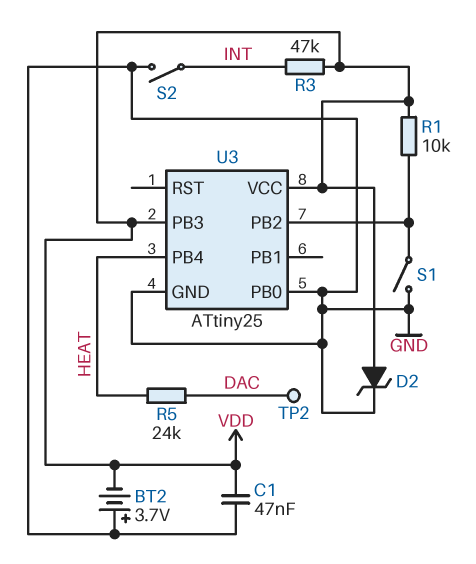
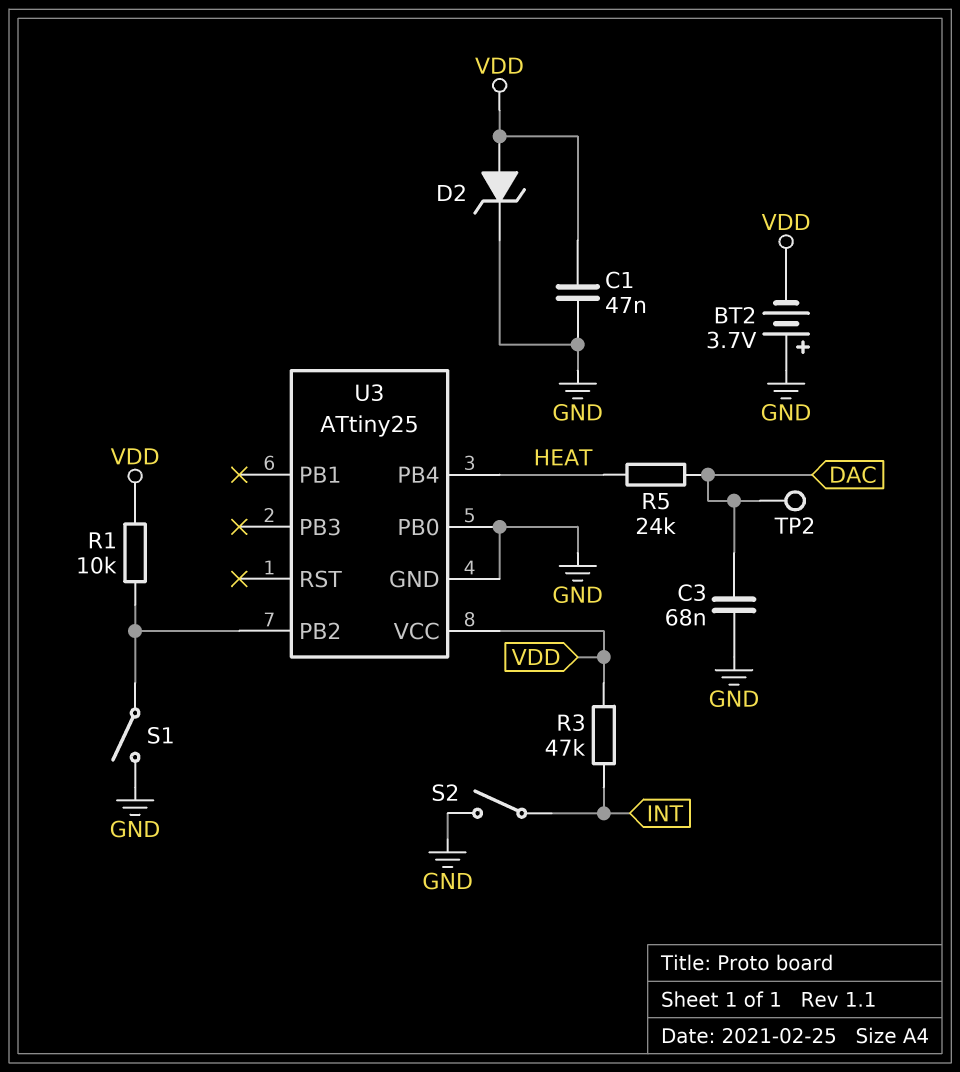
C3: none -> 68nF (DAC, GND)
U3 pin PB3: VDD -> none

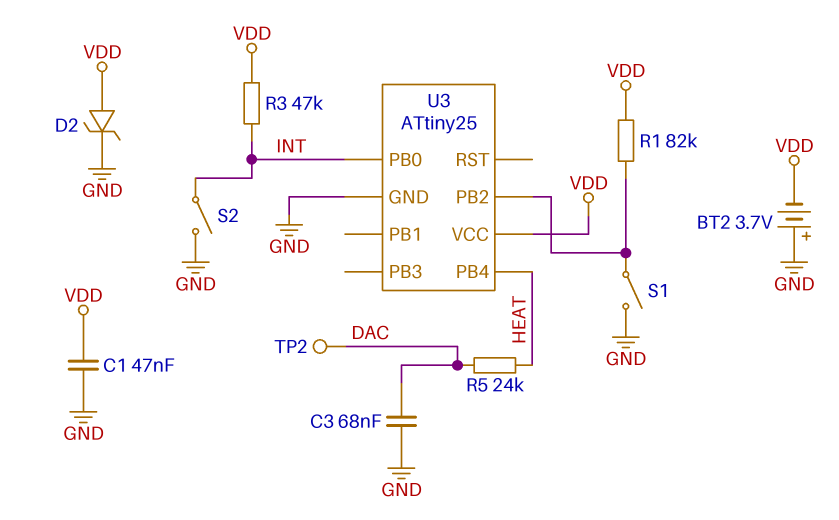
R1: 10k (U3/PB2, VDD) -> 82k (U3/PB2, VDD)
U3 pin PB0: GND -> INT

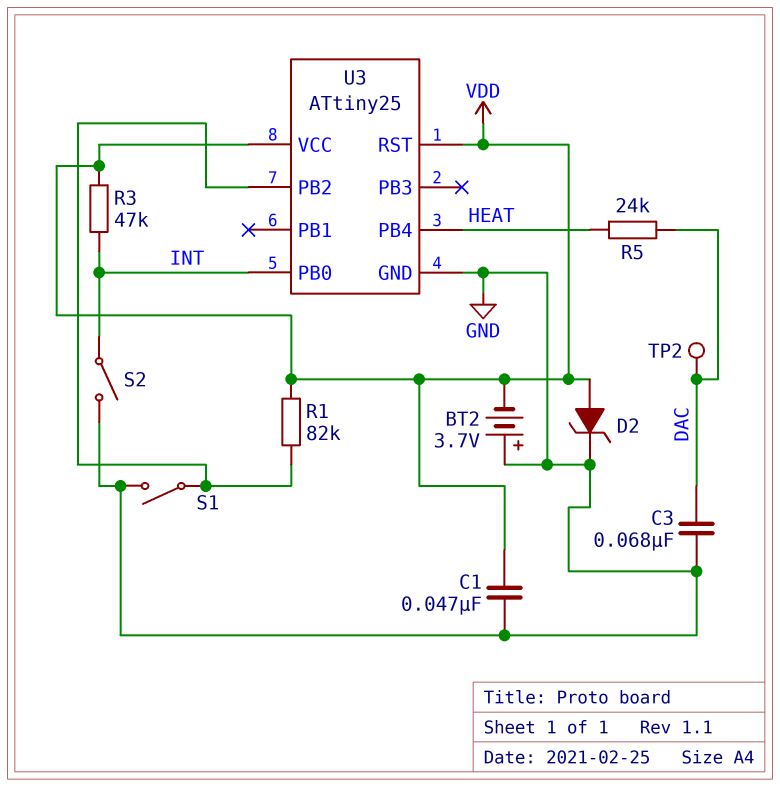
U3 pin RST: none -> VDD

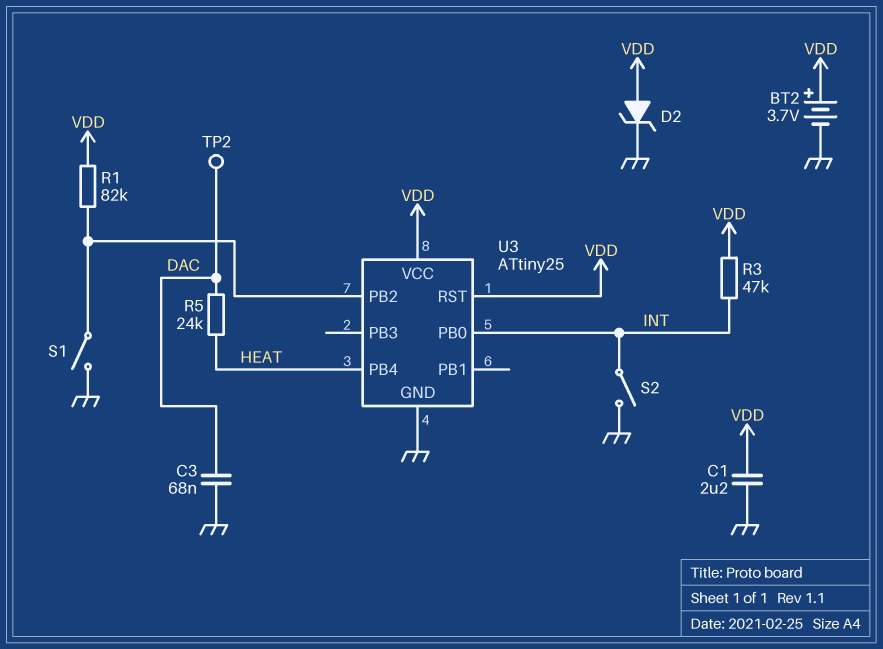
BT2: 3.7V (plus GND, minus VDD) -> 3.7V (plus VDD, minus GND)
C1: 47nF (GND, VDD) -> 2.2uF (GND, VDD)

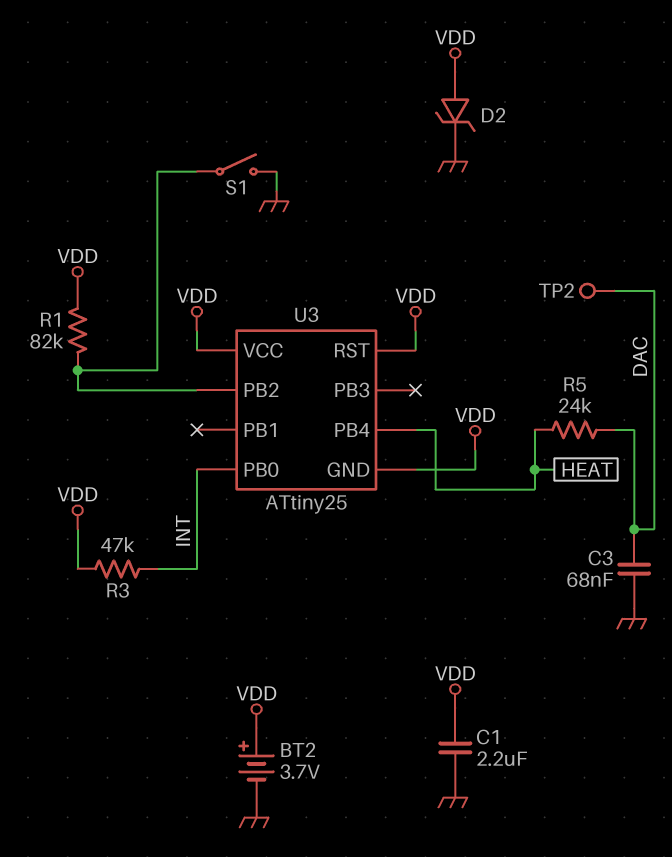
S2: switch (GND, INT) -> none
U3 pin GND: GND -> VDD

